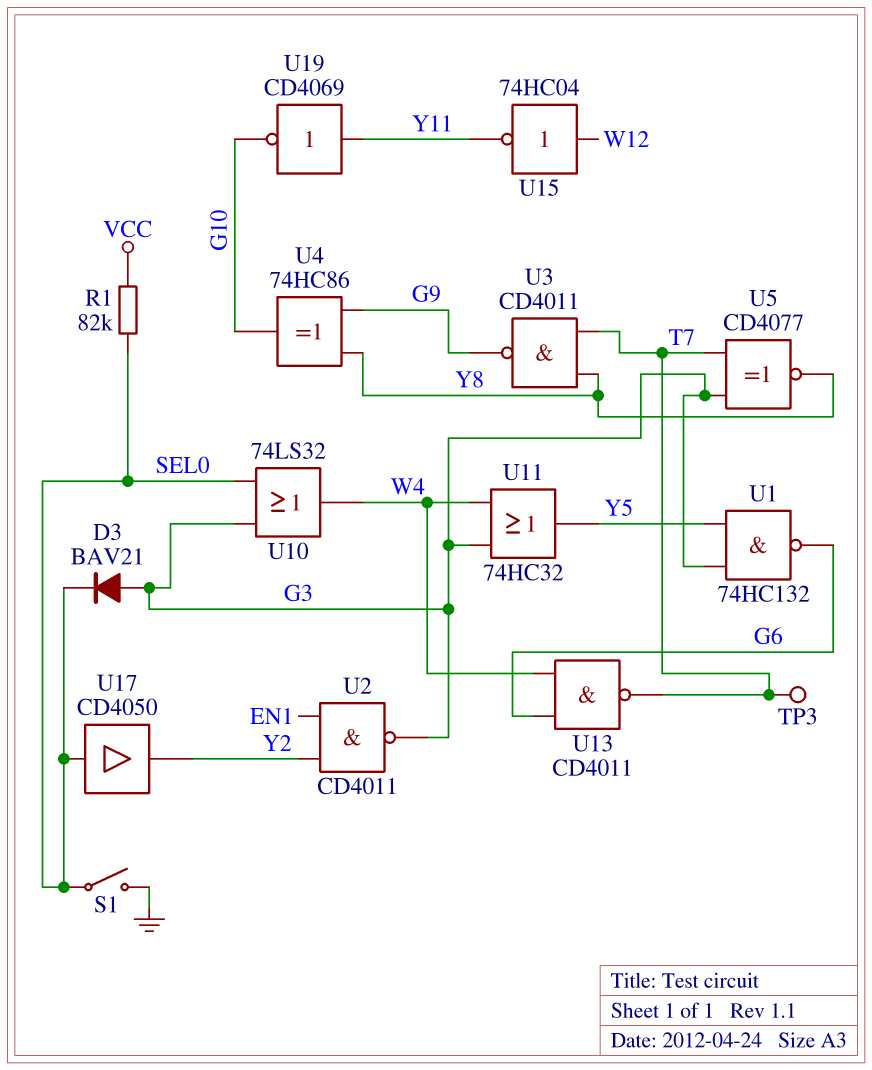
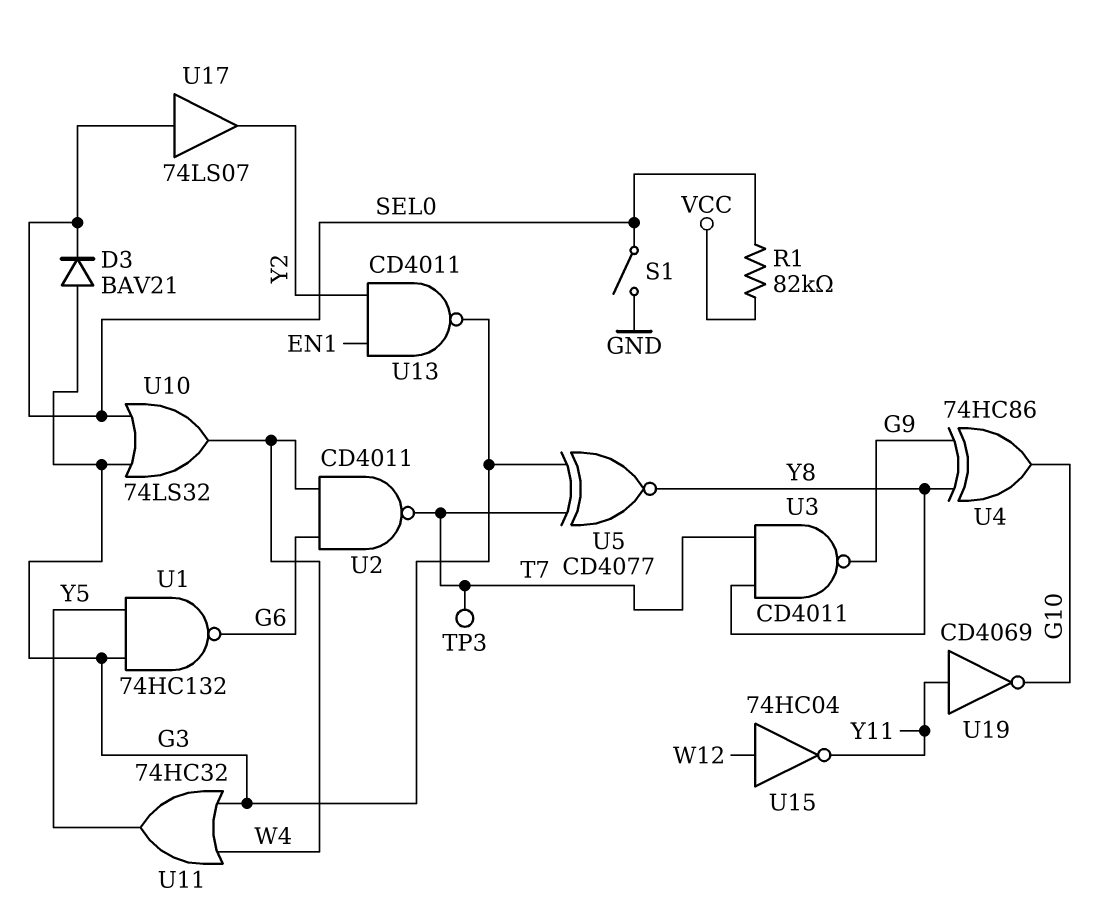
U2: NAND CD4011 (in EN1, in Y2, out G3) -> NAND CD4011 (in G6, in W4, out T7)
U13: NAND CD4011 (in G6, in W4, out T7) -> NAND CD4011 (in EN1, in Y2, out G3)
U17: buffer CD4050 (in SEL0, out Y2) -> buffer 74LS07 (in SEL0, out Y2)

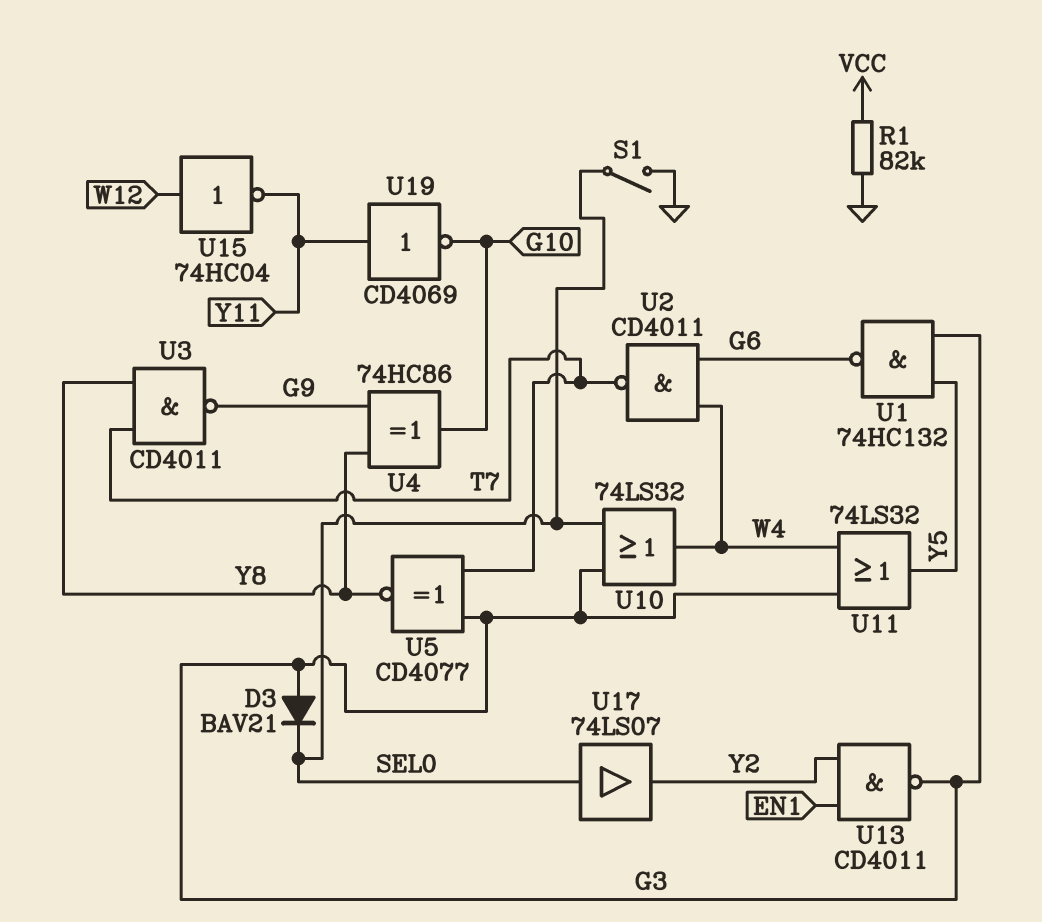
R1: 82k (SEL0, VCC) -> 82k (GND, VCC)
TP3: test point (T7) -> none
U11: OR 74HC32 (in G3, in W4, out Y5) -> OR 74LS32 (in G3, in W4, out Y5)

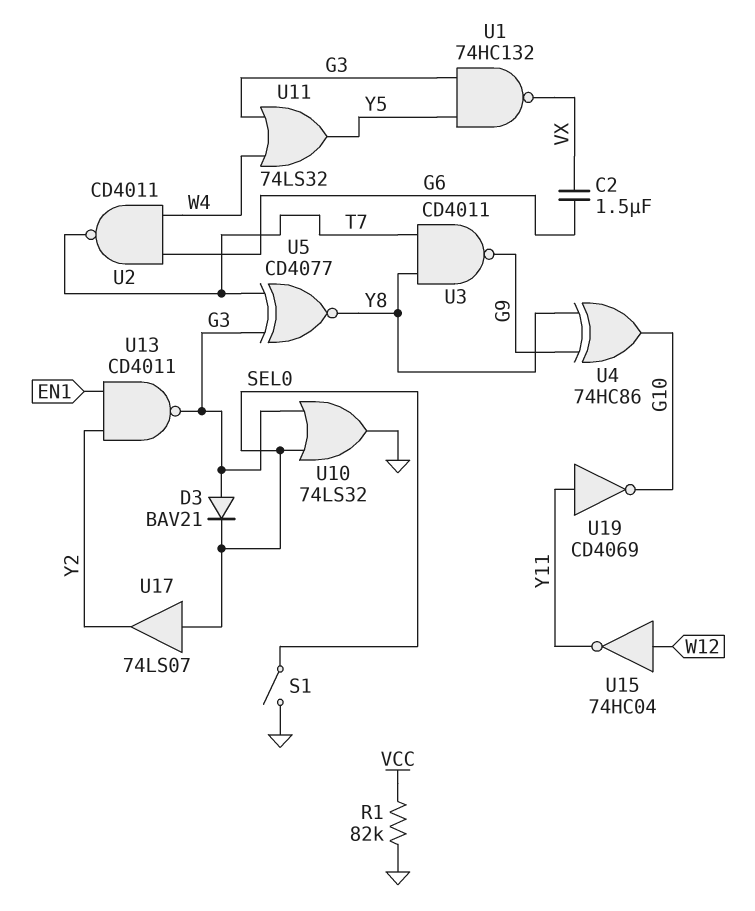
C2: none -> 1.5uF (G6, VX)
U1: NAND 74HC132 (in G3, in Y5, out G6) -> NAND 74HC132 (in G3, in Y5, out VX)
U10: OR 74LS32 (in G3, in SEL0, out W4) -> OR 74LS32 (in G3, in SEL0, out GND)

